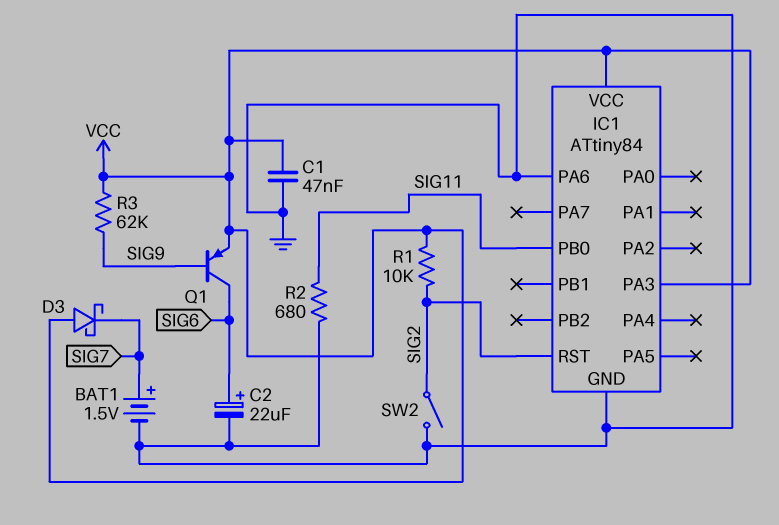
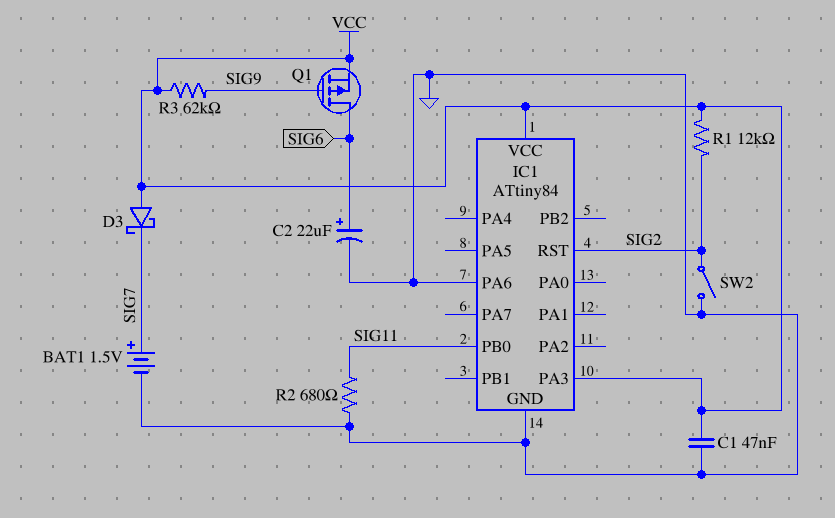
Q1: PNP (B SIG9, C SIG6, E VCC) -> PMOS (G SIG9, D SIG6, S VCC)
R1: 10k (SIG2, VCC) -> 12k (SIG2, VCC)

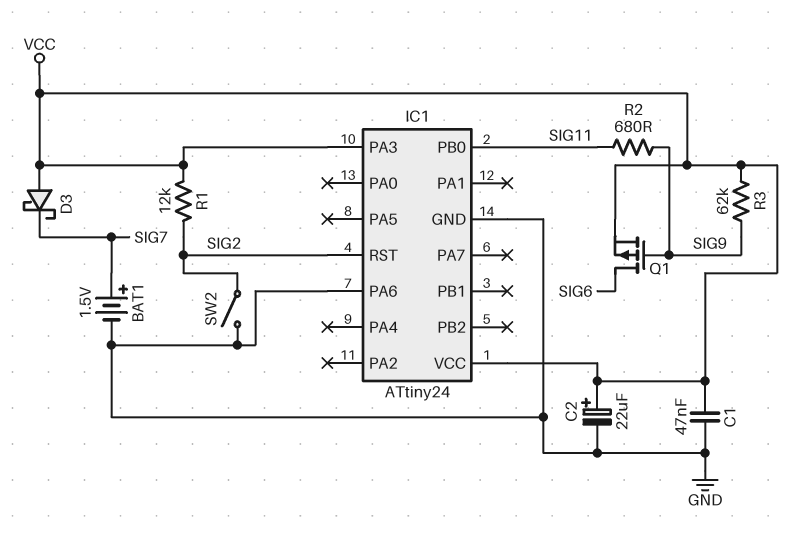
C2: 22uF (plus SIG6, minus GND) -> 22uF (plus VCC, minus GND)
IC1: ATtiny84 -> ATtiny24
R2: 680 (GND, SIG11) -> 680 (SIG9, SIG11)

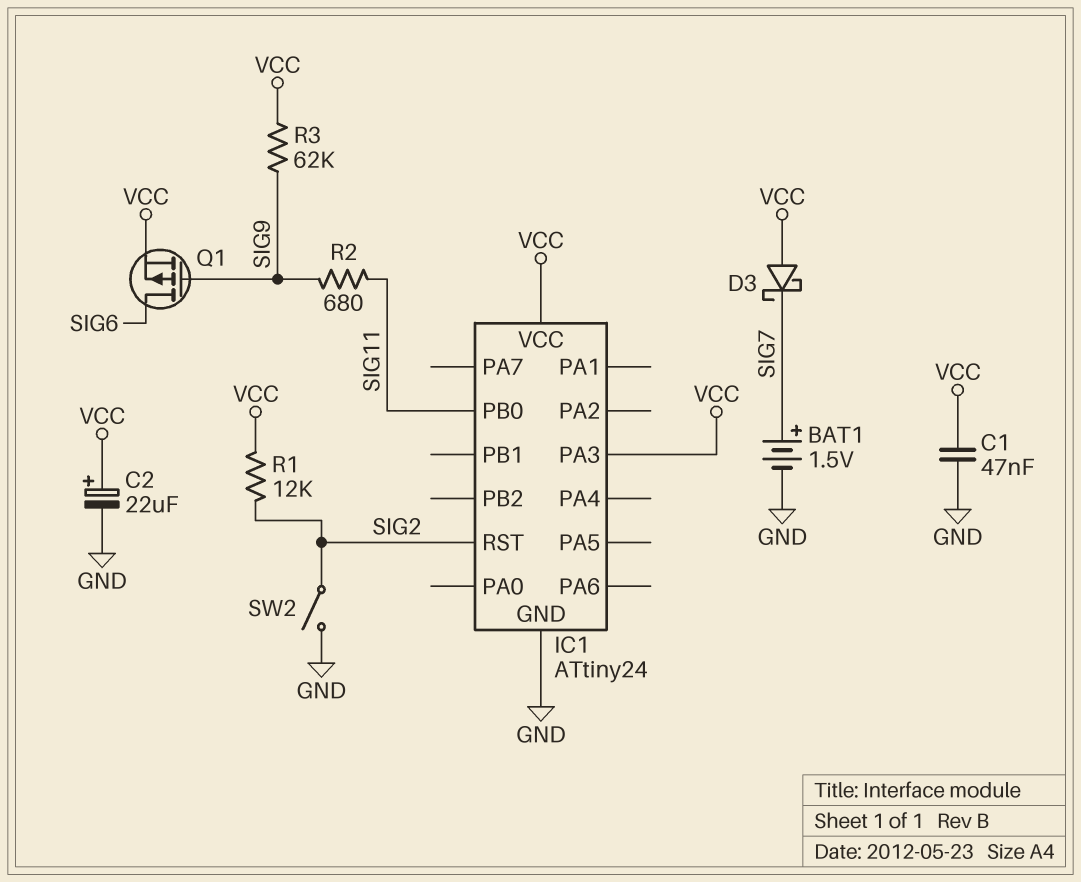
IC1 pin PA6: GND -> none

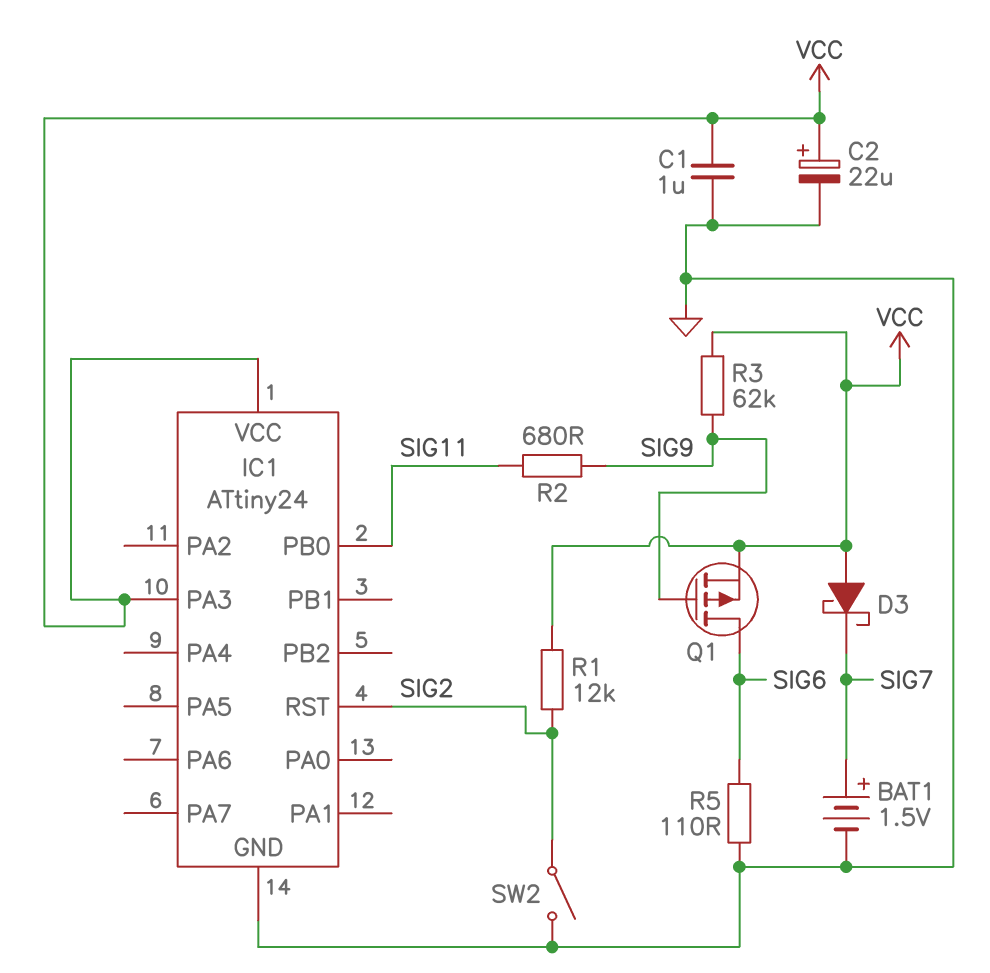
C1: 47nF (GND, VCC) -> 1uF (GND, VCC)
R5: none -> 110 (GND, SIG6)

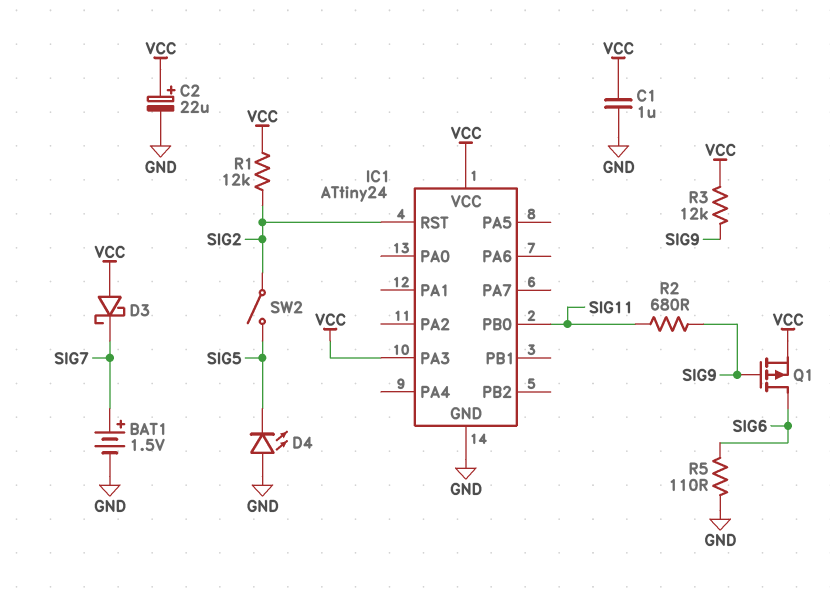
D4: none -> LED (A GND, K SIG5)
R3: 62k (SIG9, VCC) -> 12k (SIG9, VCC)
SW2: switch (GND, SIG2) -> switch (SIG2, SIG5)

